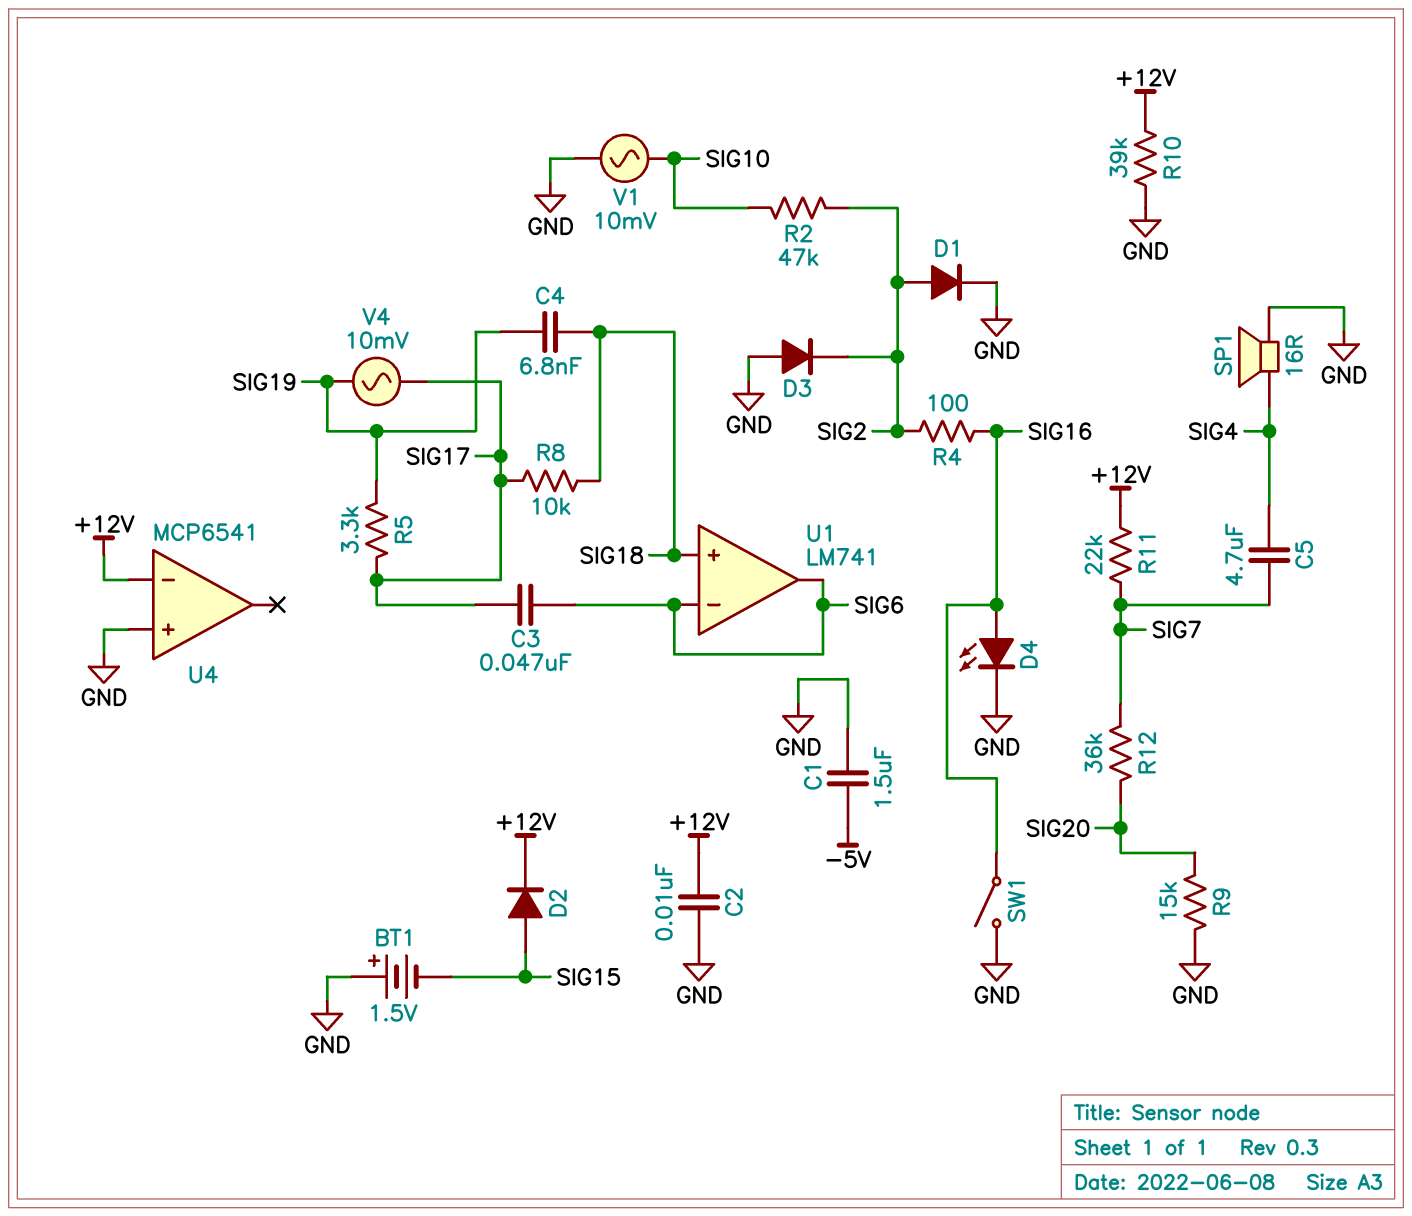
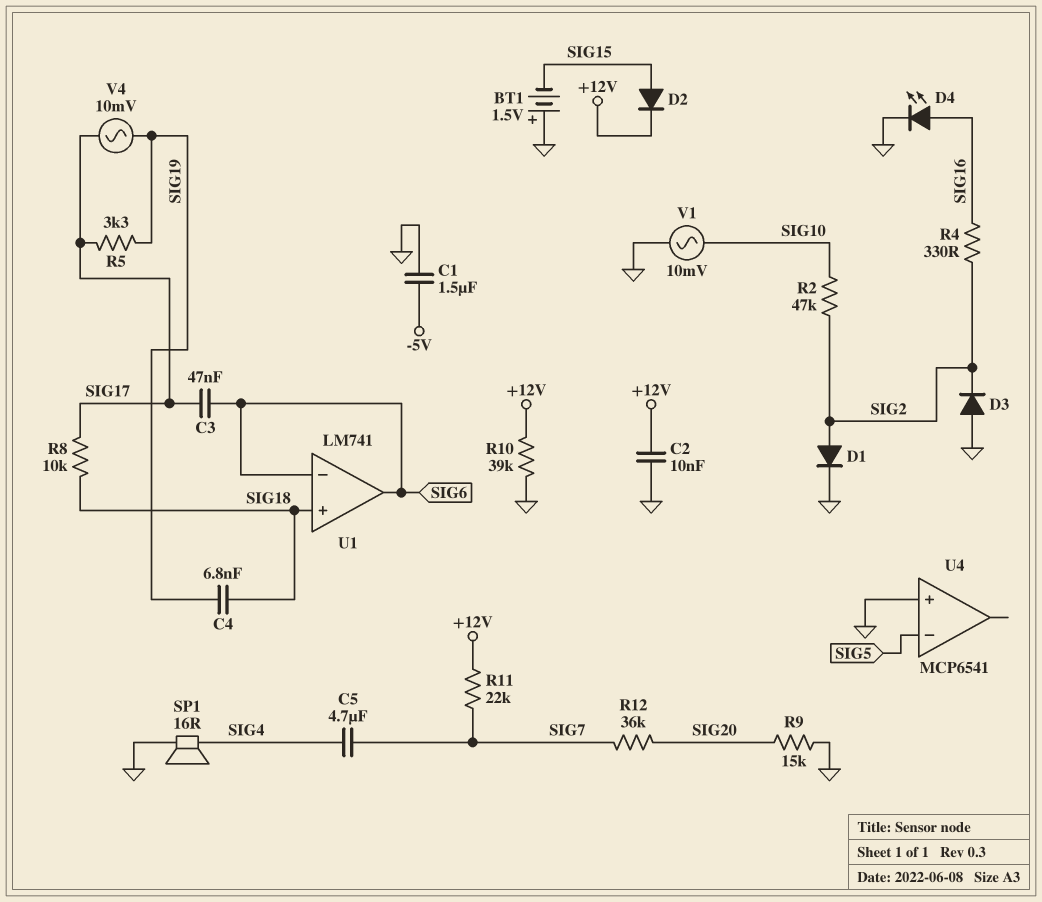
R4: 100 (SIG2, SIG16) -> 330 (SIG2, SIG16)
SW1: switch (GND, SIG16) -> none
U4 pin in-: +12V -> SIG5

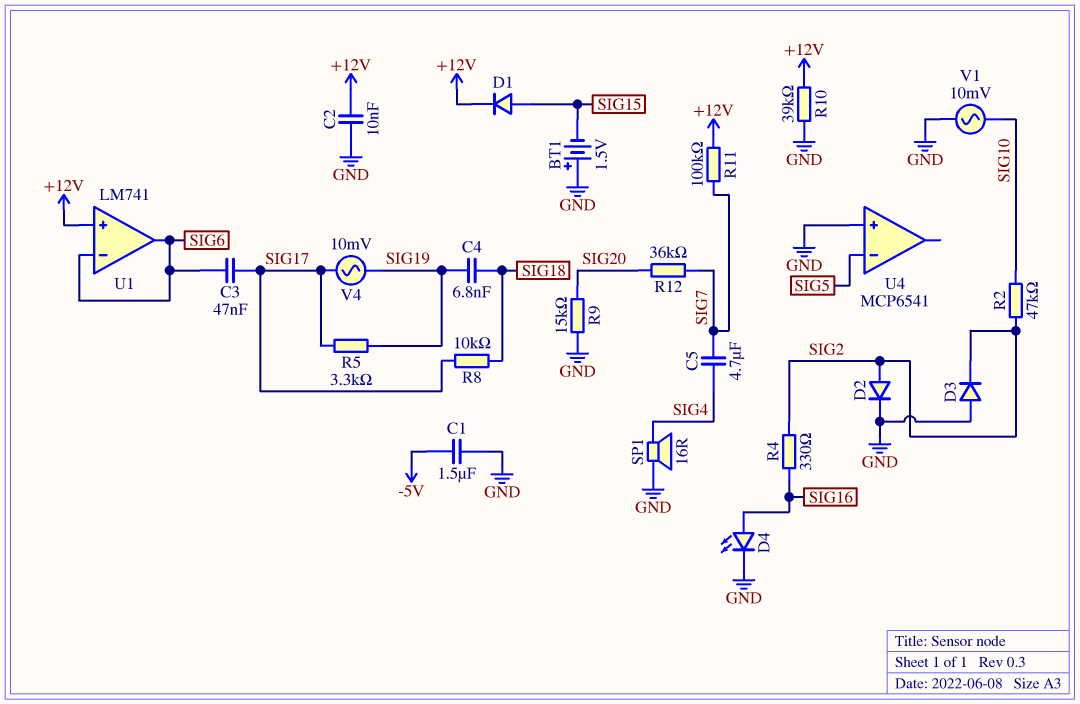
D1: diode (A SIG2, K GND) -> diode (A SIG15, K +12V)
D2: diode (A SIG15, K +12V) -> diode (A SIG2, K GND)
R11: 22k (+12V, SIG7) -> 100k (+12V, SIG7)
U1 pin in+: SIG18 -> +12V

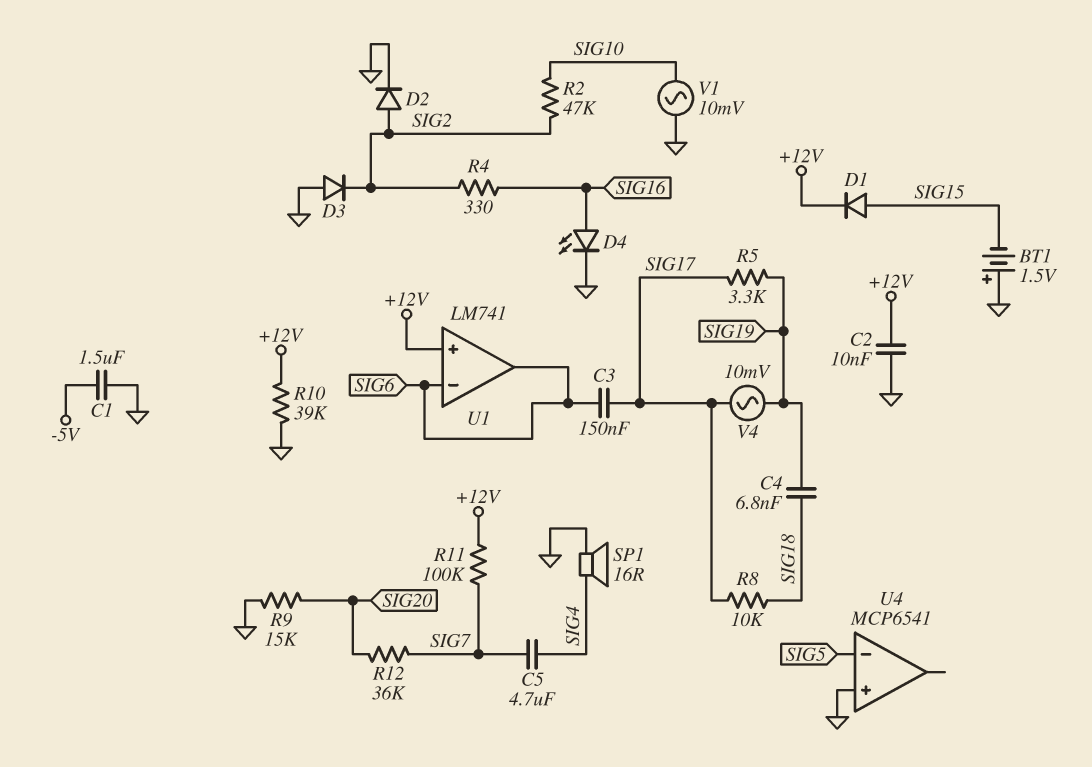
C3: 47nF (SIG6, SIG17) -> 150nF (SIG6, SIG17)

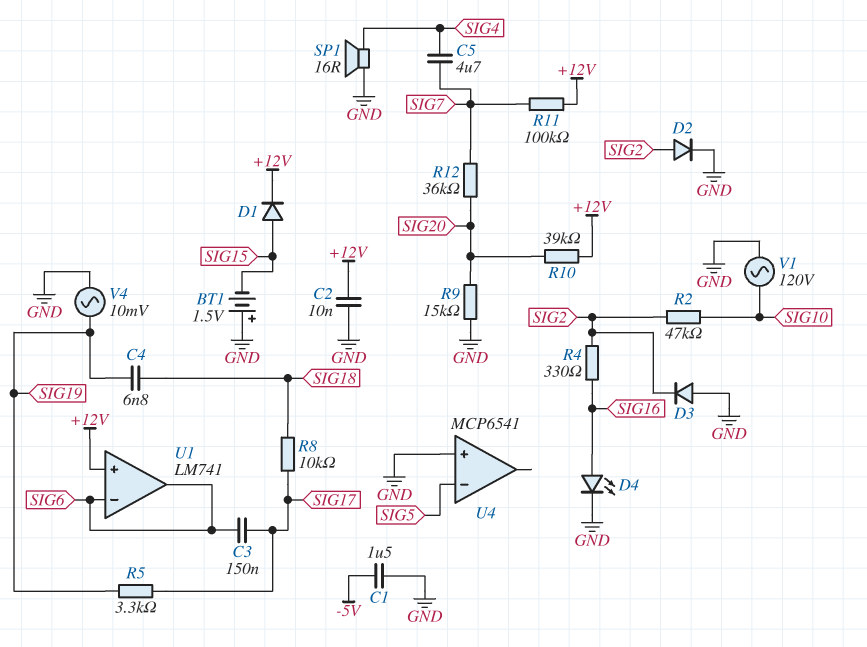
R10: 39k (+12V, GND) -> 39k (+12V, SIG20)
V1: AC 10mV (GND, SIG10) -> AC 120V (GND, SIG10)
V4: AC 10mV (SIG17, SIG19) -> AC 10mV (GND, SIG19)

